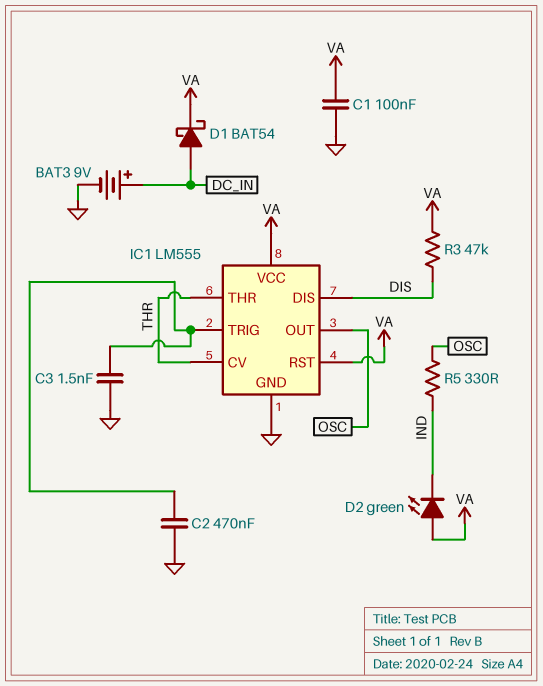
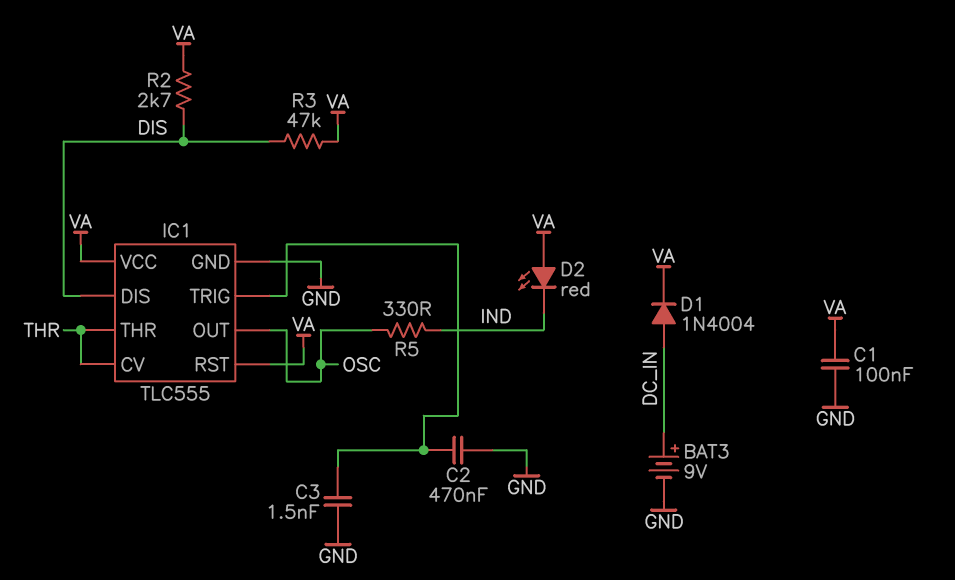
D1: schottky BAT54 (A DC_IN, K VA) -> diode 1N4004 (A DC_IN, K VA)
D2: LED green (A VA, K IND) -> LED red (A VA, K IND)
IC1: LM555 -> TLC555
R2: none -> 2.7k (DIS, VA)

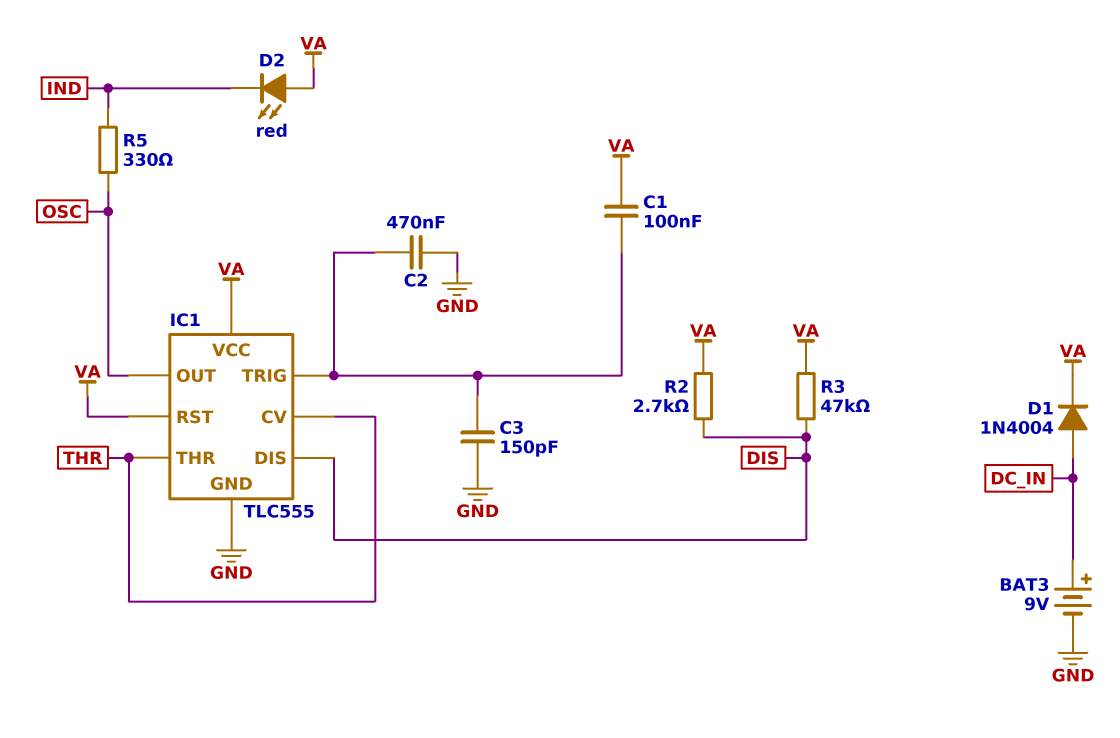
C1: 100nF (GND, VA) -> 100nF (IC1/TRIG, VA)
C3: 1.5nF (GND, IC1/TRIG) -> 150pF (GND, IC1/TRIG)

